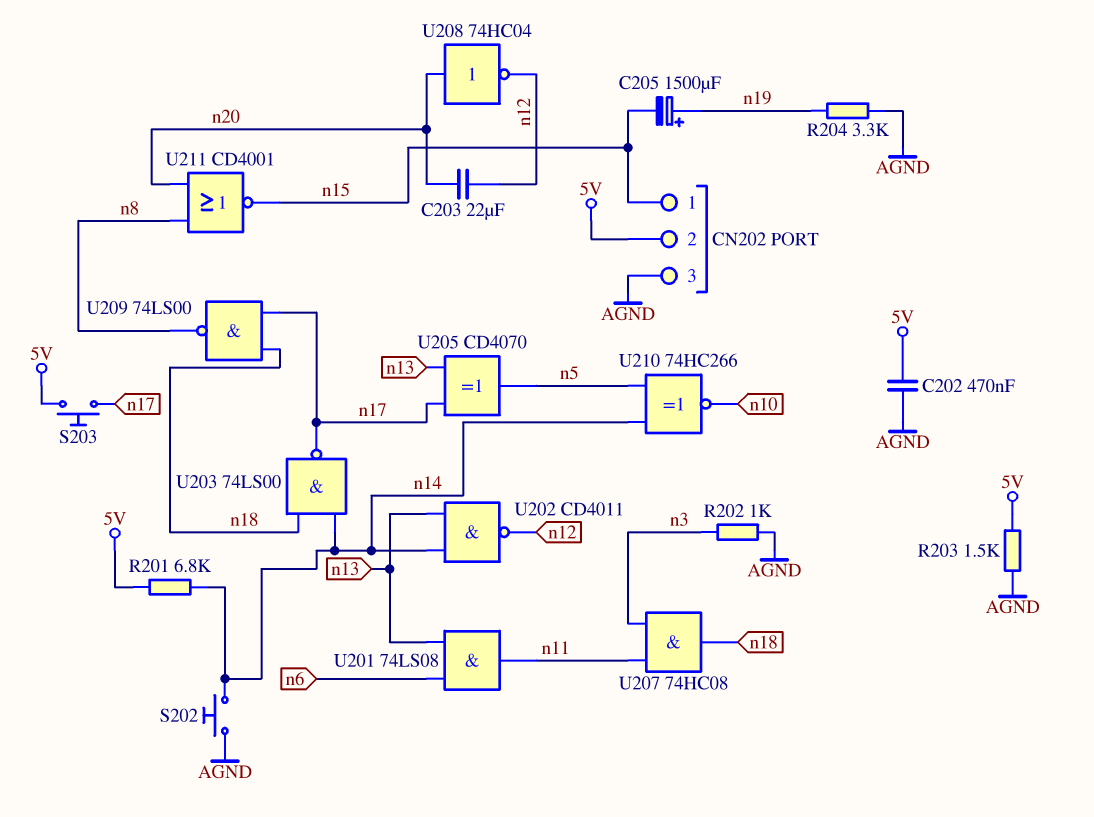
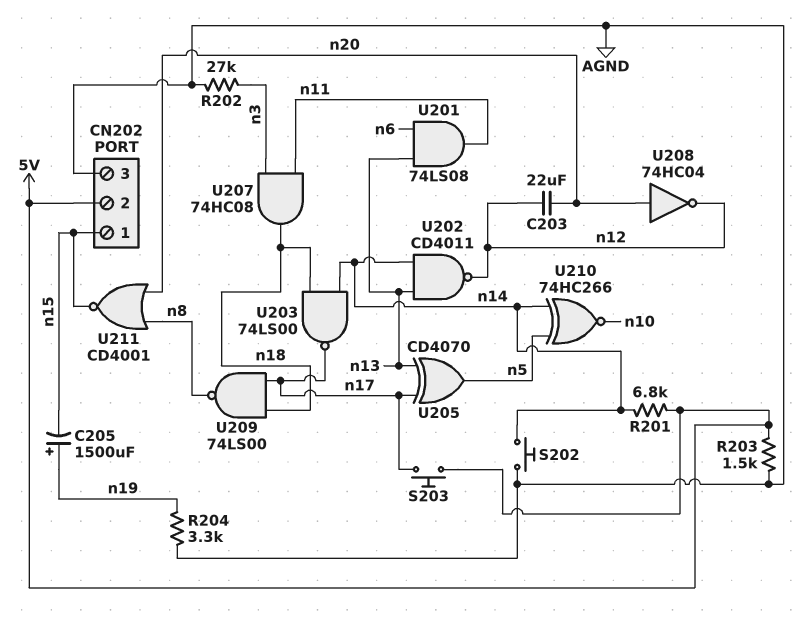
C202: 470nF (5V, AGND) -> none
R202: 1k (AGND, n3) -> 27k (AGND, n3)

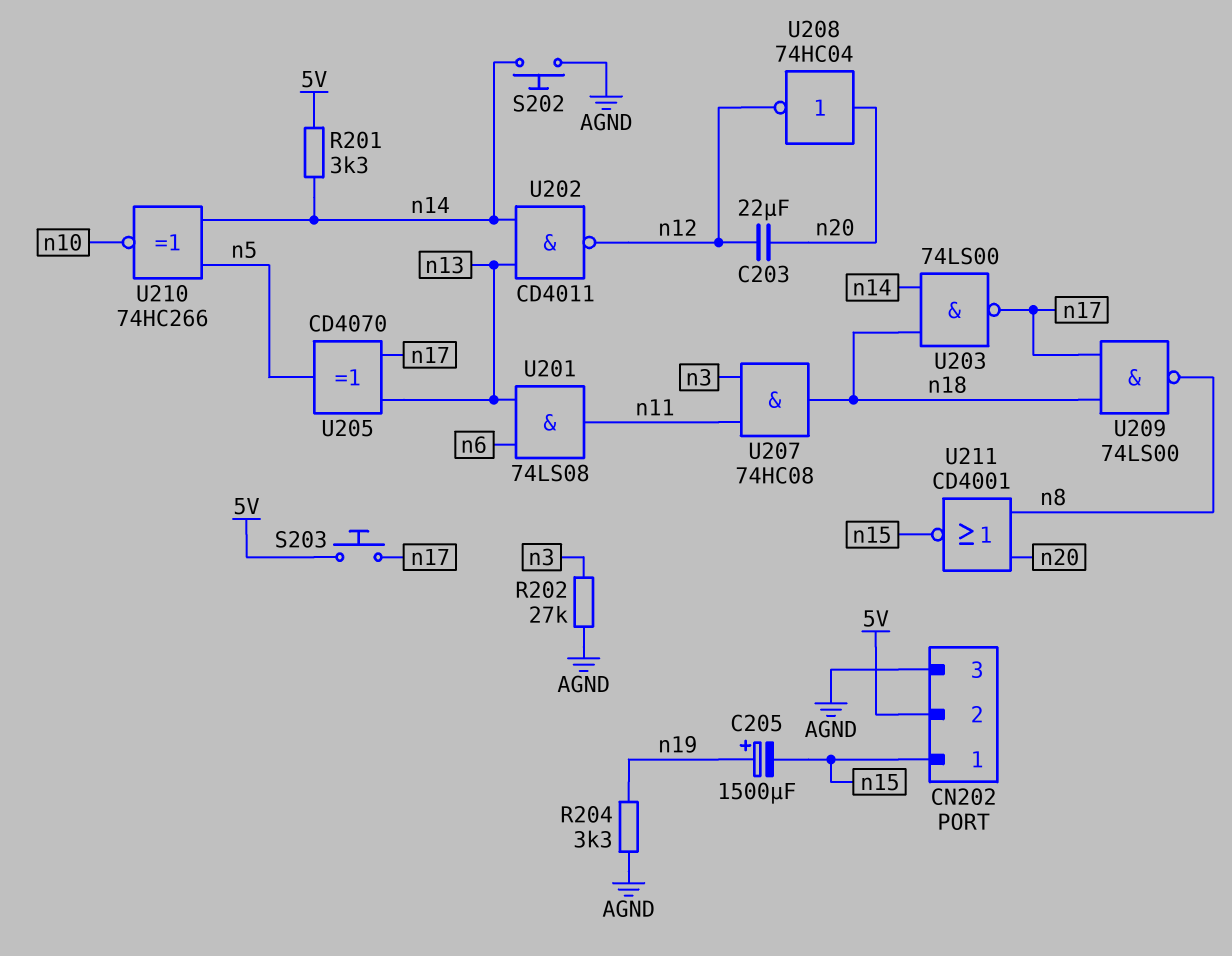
R201: 6.8k (5V, n14) -> 3.3k (5V, n14)
R203: 1.5k (5V, AGND) -> none

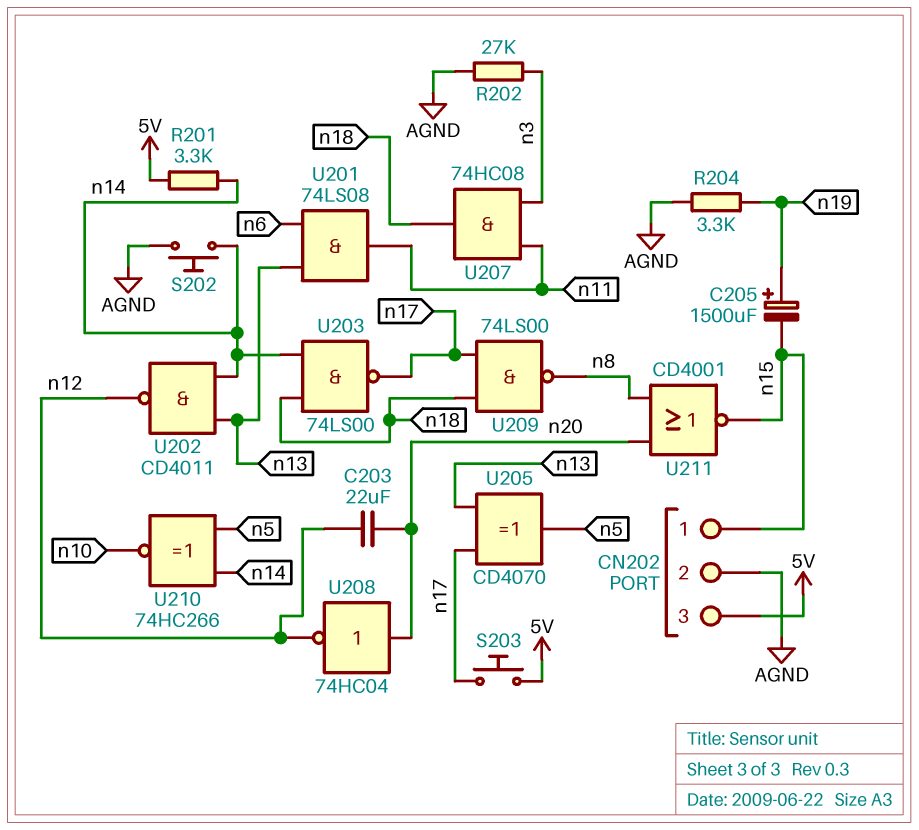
CN202 pin 2: 5V -> AGND
CN202 pin 3: AGND -> 5V

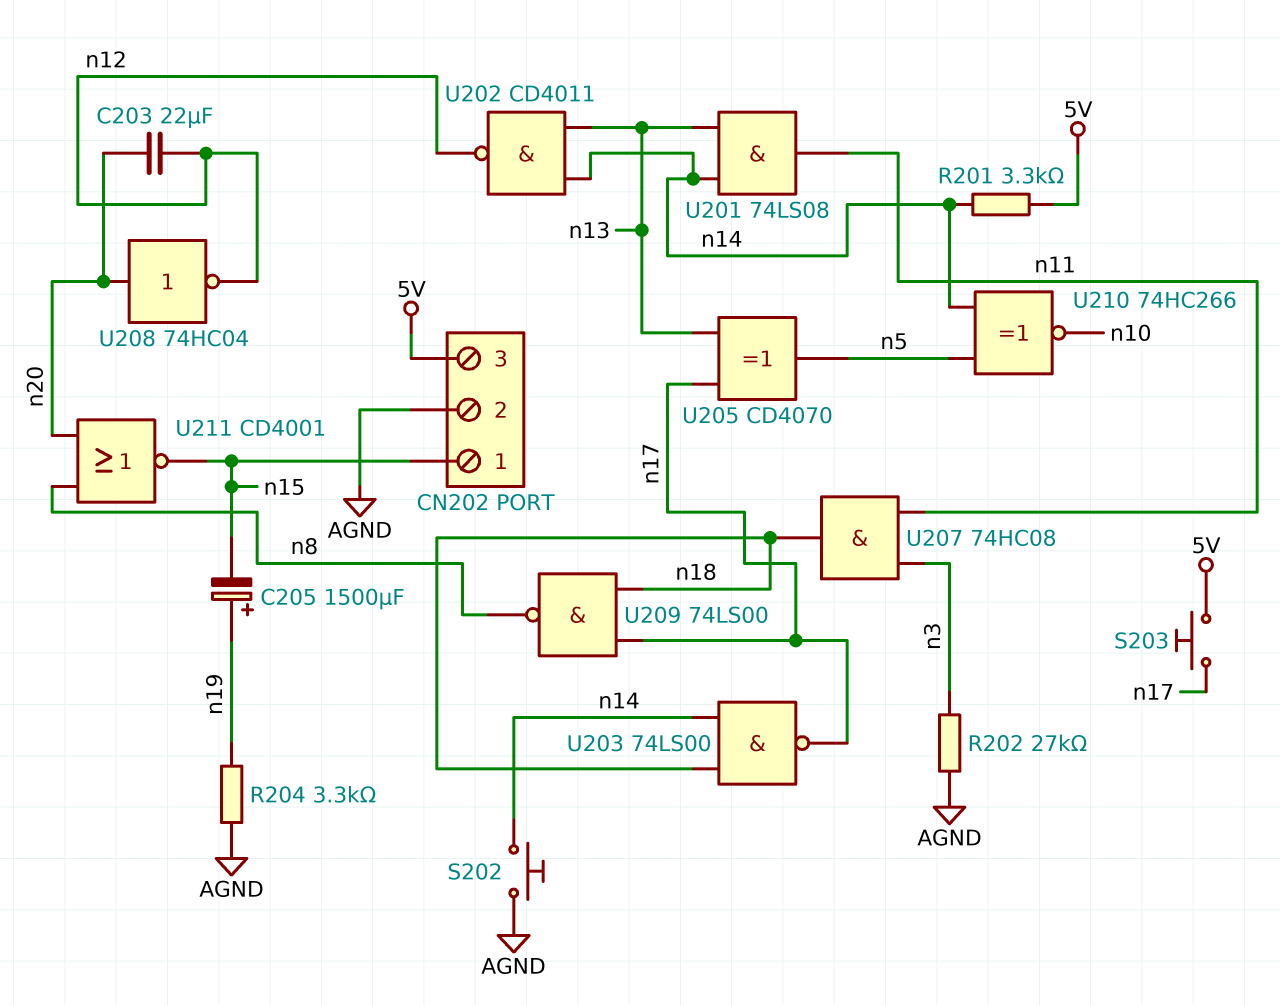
U201: AND 74LS08 (in n6, in n13, out n11) -> AND 74LS08 (in n13, in n14, out n11)

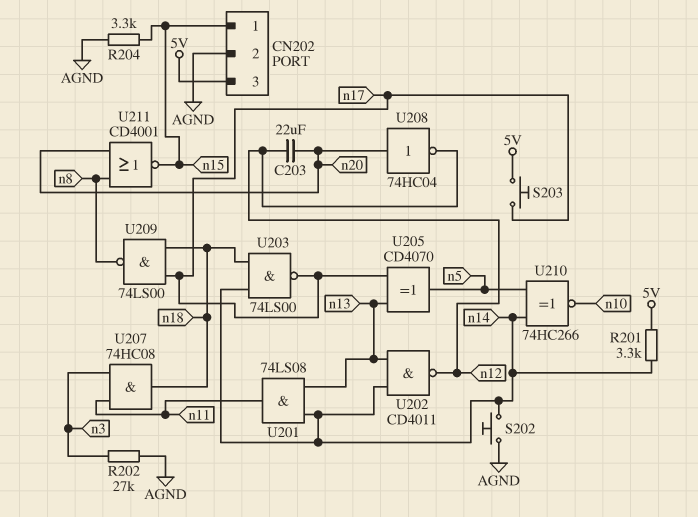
C205: 1500uF (plus n19, minus n15) -> none
R204: 3.3k (AGND, n19) -> 3.3k (AGND, n15)

